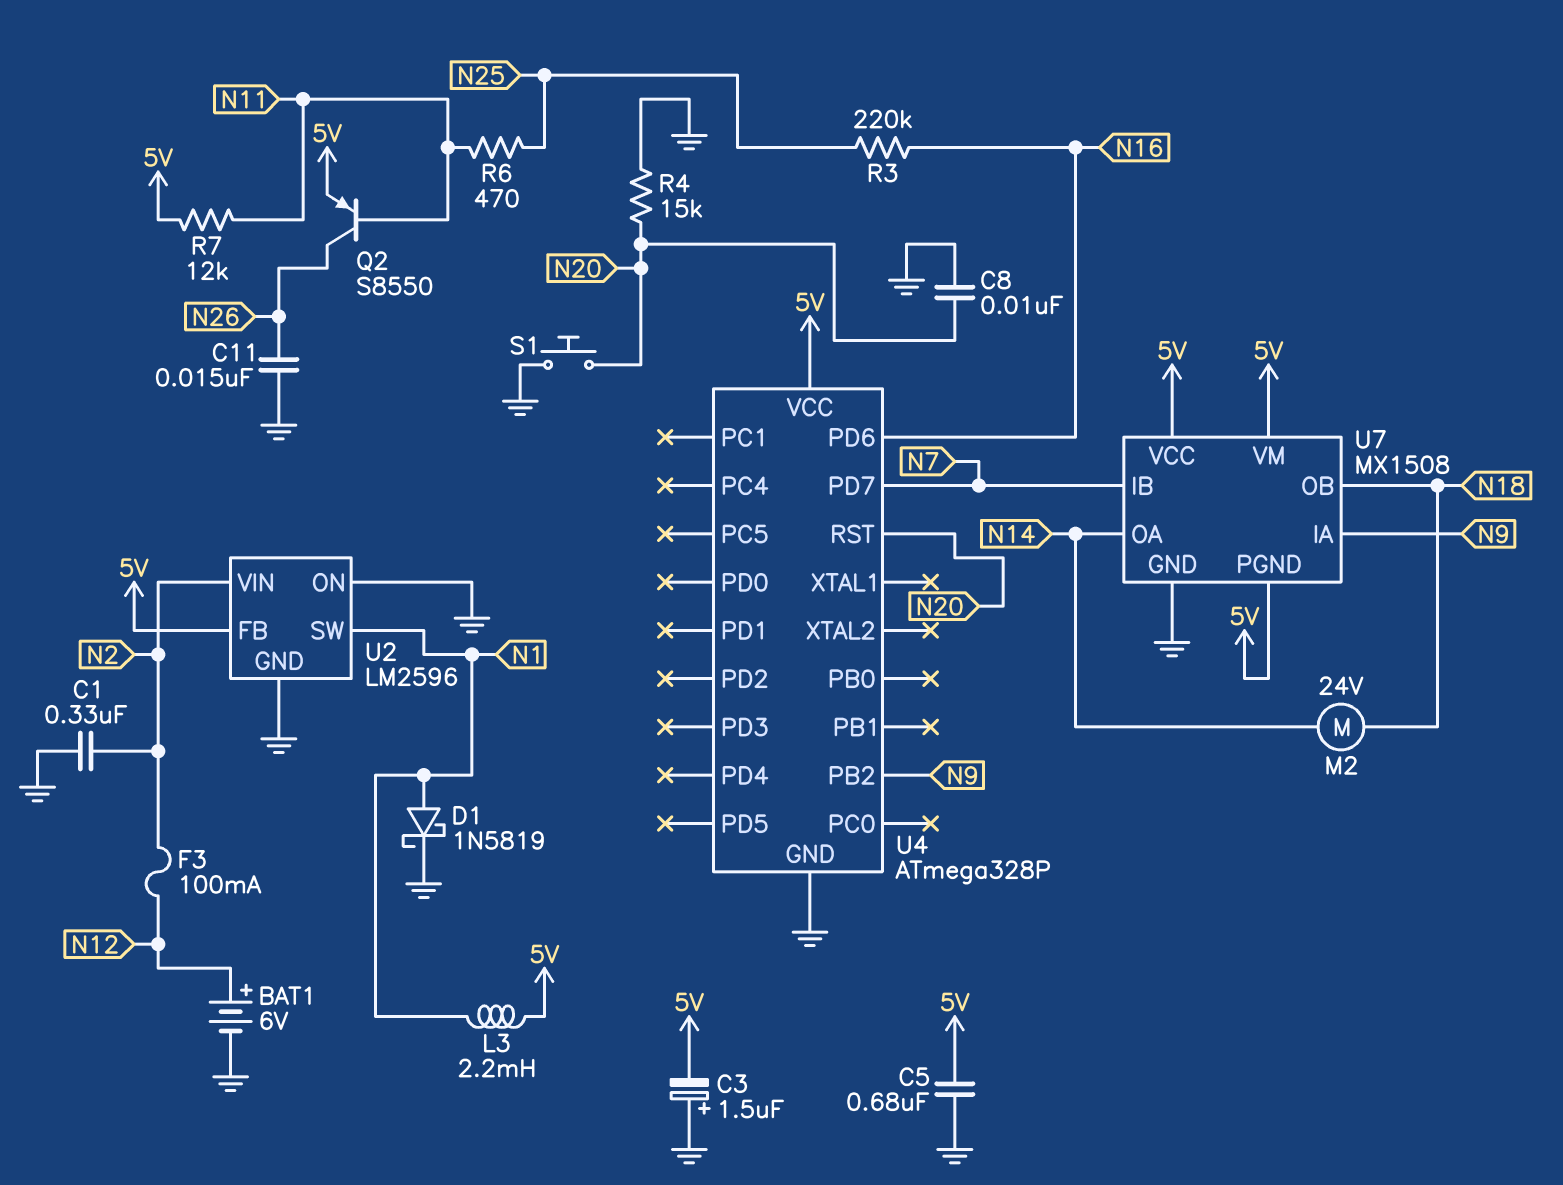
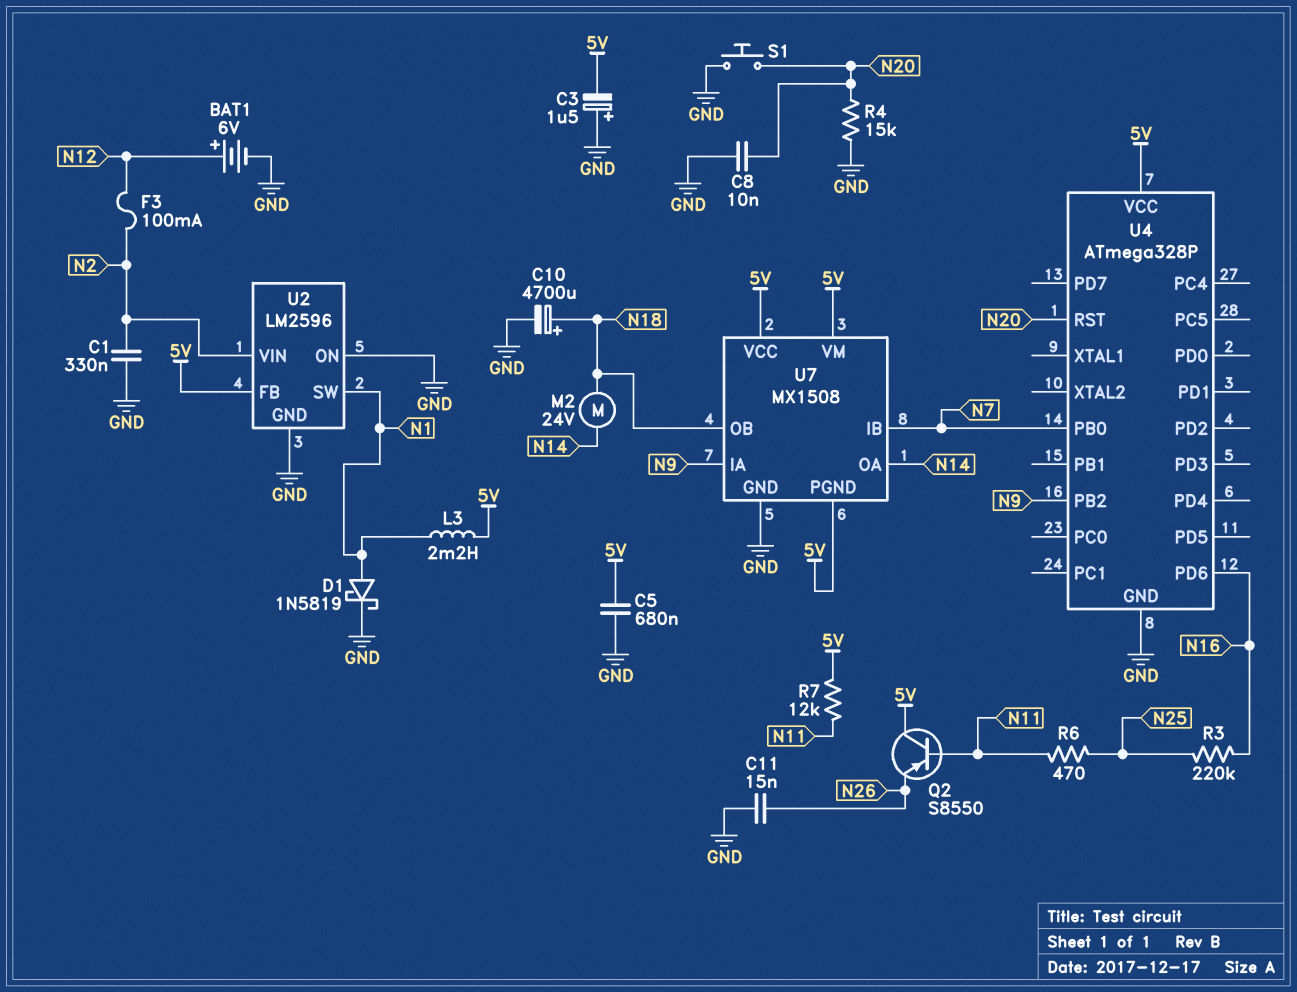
C10: none -> 4700uF (plus N18, minus GND)
Q2: PNP S8550 (B N11, C N26, E 5V) -> PNP S8550 (B N11, C 5V, E N26)
U4 pin PB0: none -> N7
U4 pin PD7: N7 -> none

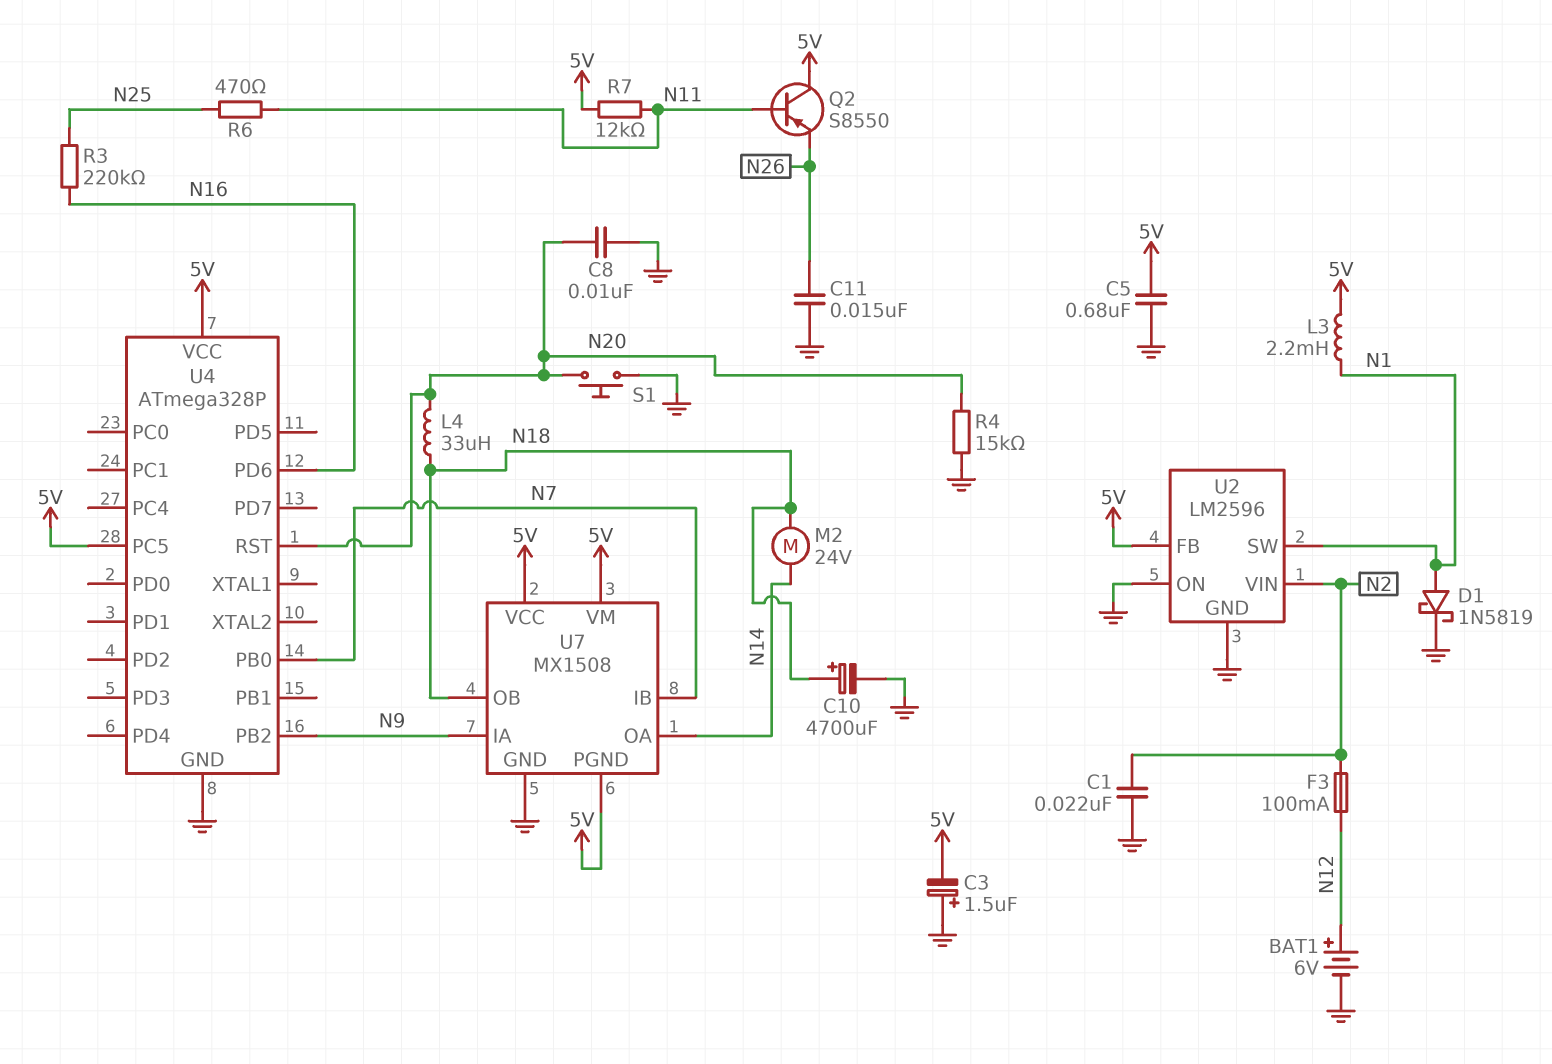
C1: 330nF (GND, N2) -> 22nF (GND, N2)
L4: none -> 33uH (N18, N20)
U4 pin PC5: none -> 5V

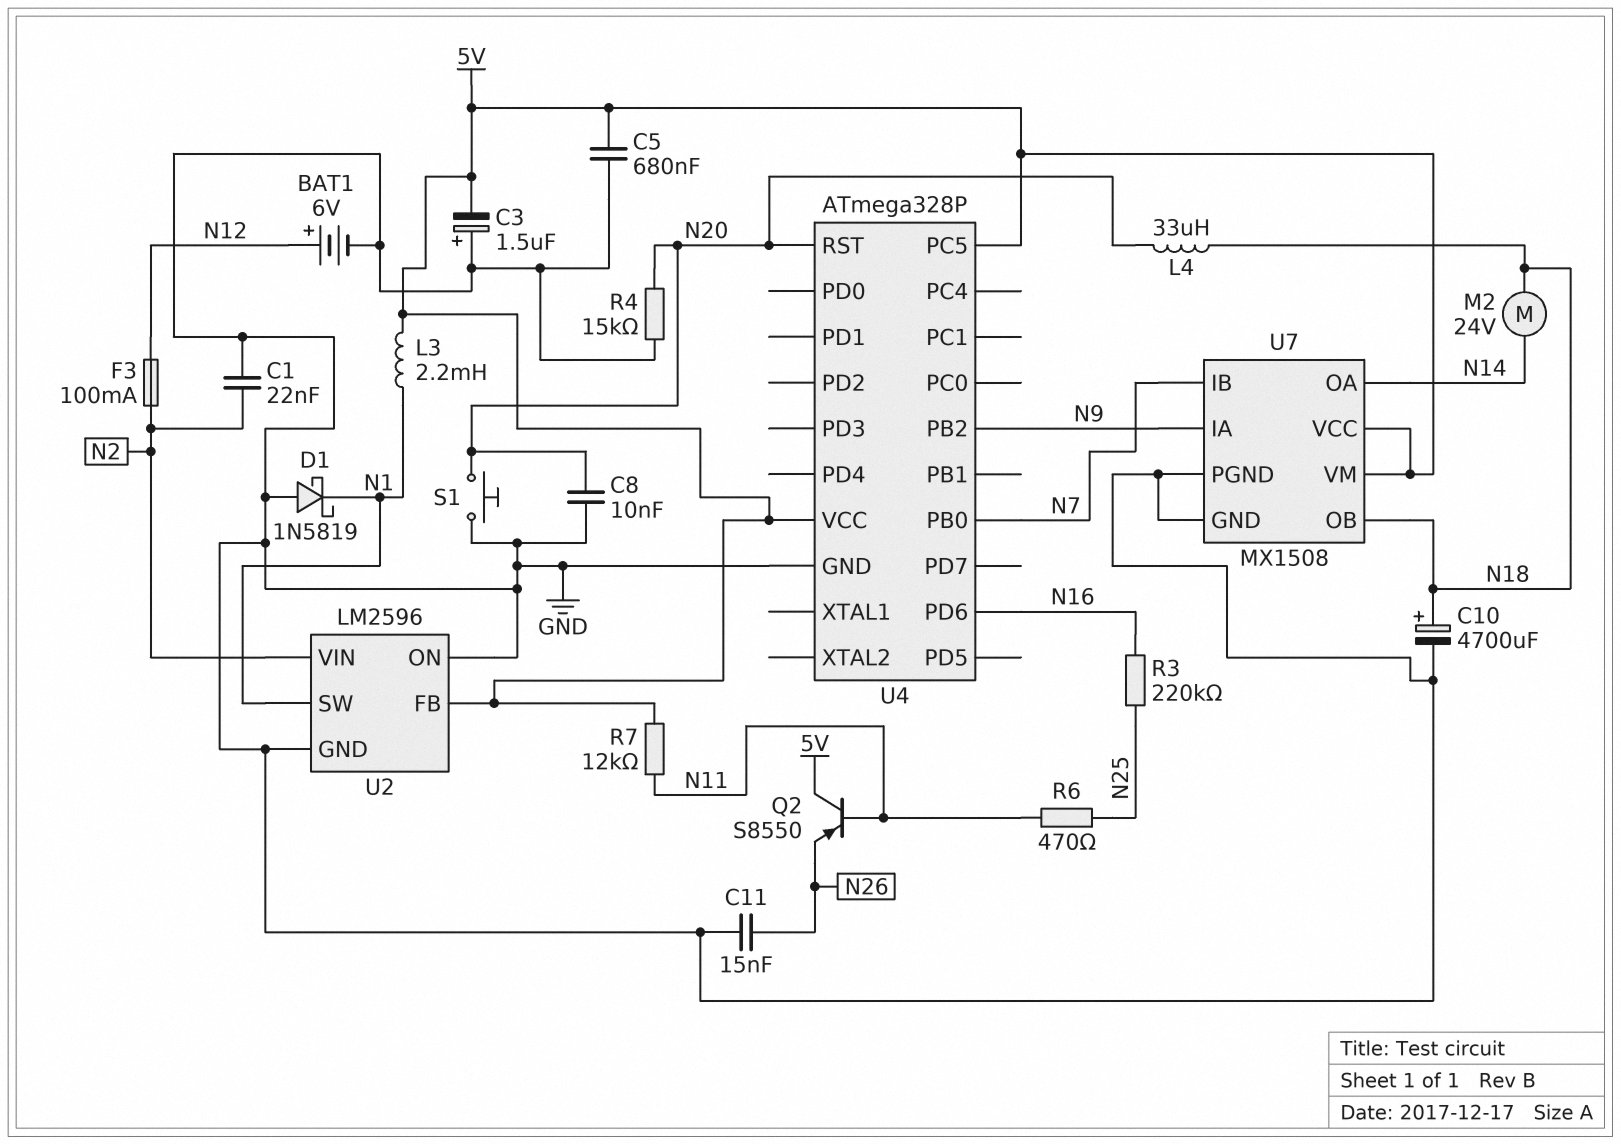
D1: schottky 1N5819 (A N1, K GND) -> schottky 1N5819 (A GND, K N1)
U7 pin PGND: 5V -> GND

